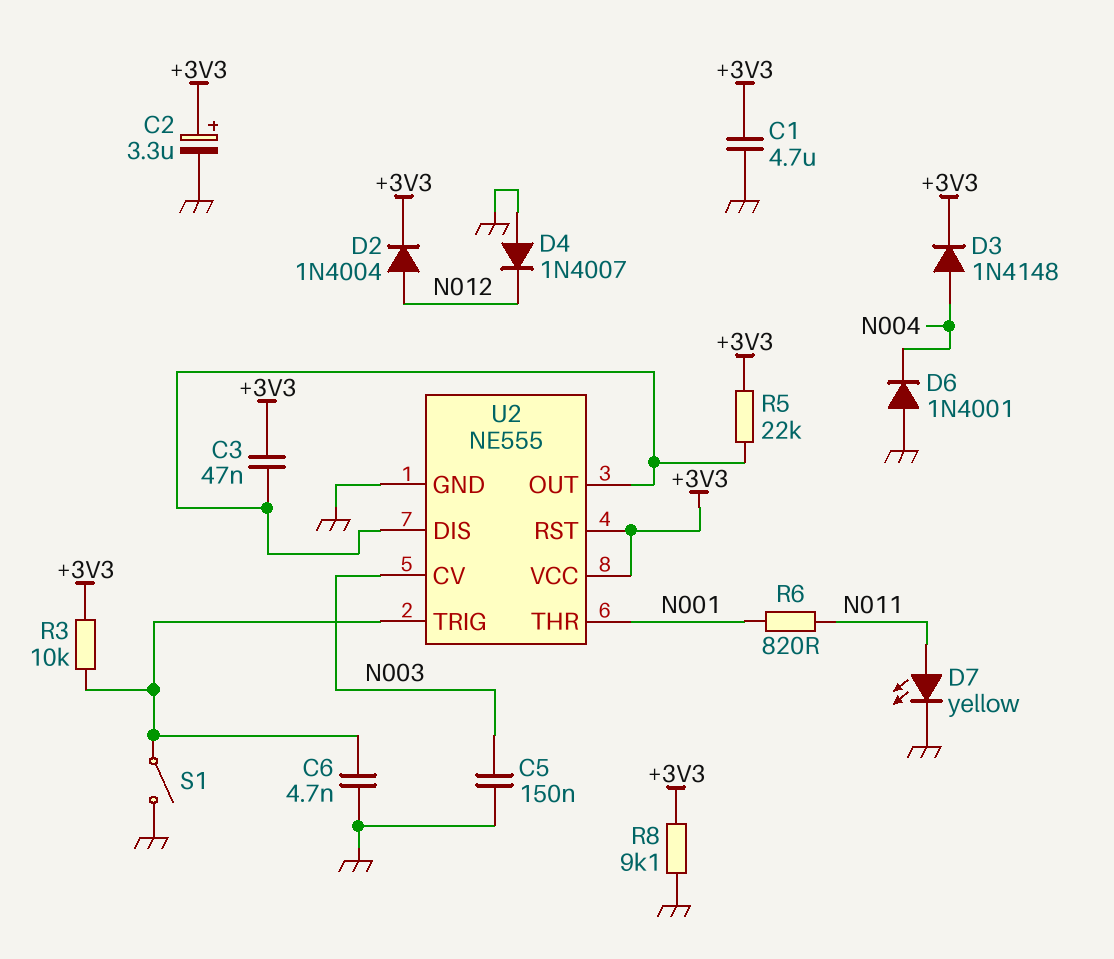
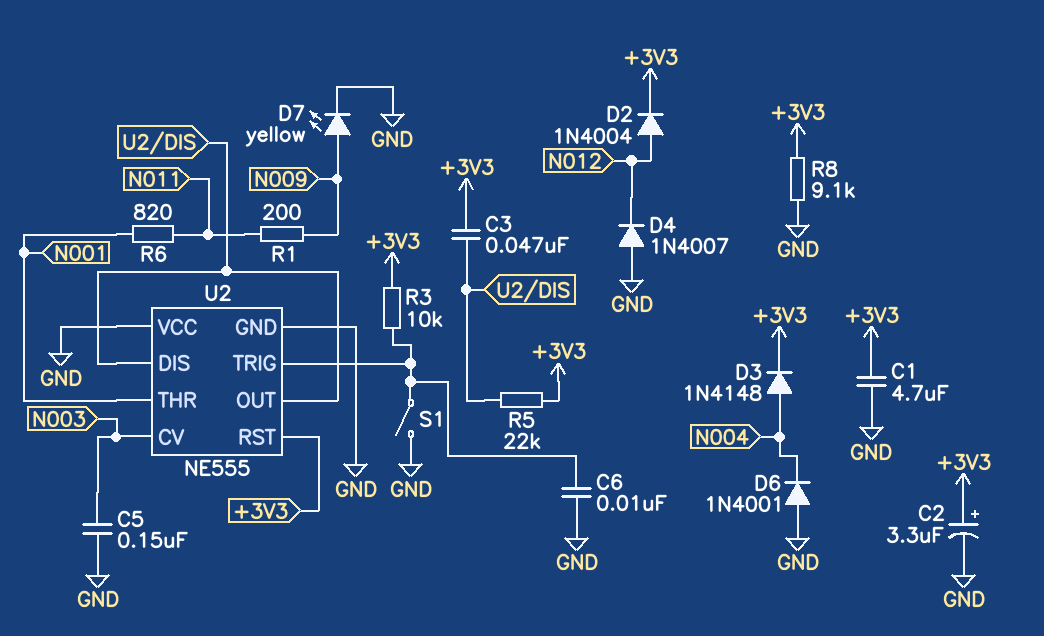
C6: 4.7nF (GND, U2/TRIG) -> 10nF (GND, U2/TRIG)
D7: LED yellow (A N011, K GND) -> LED yellow (A N009, K GND)
R1: none -> 200 (N009, N011)
U2 pin VCC: +3V3 -> GND

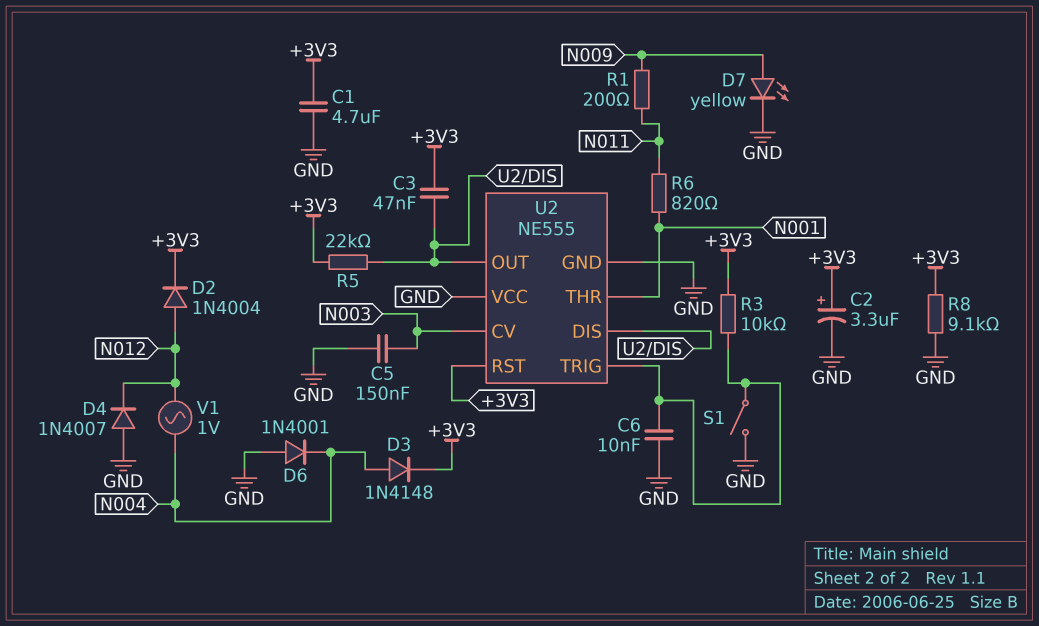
V1: none -> AC 1V (N004, N012)

